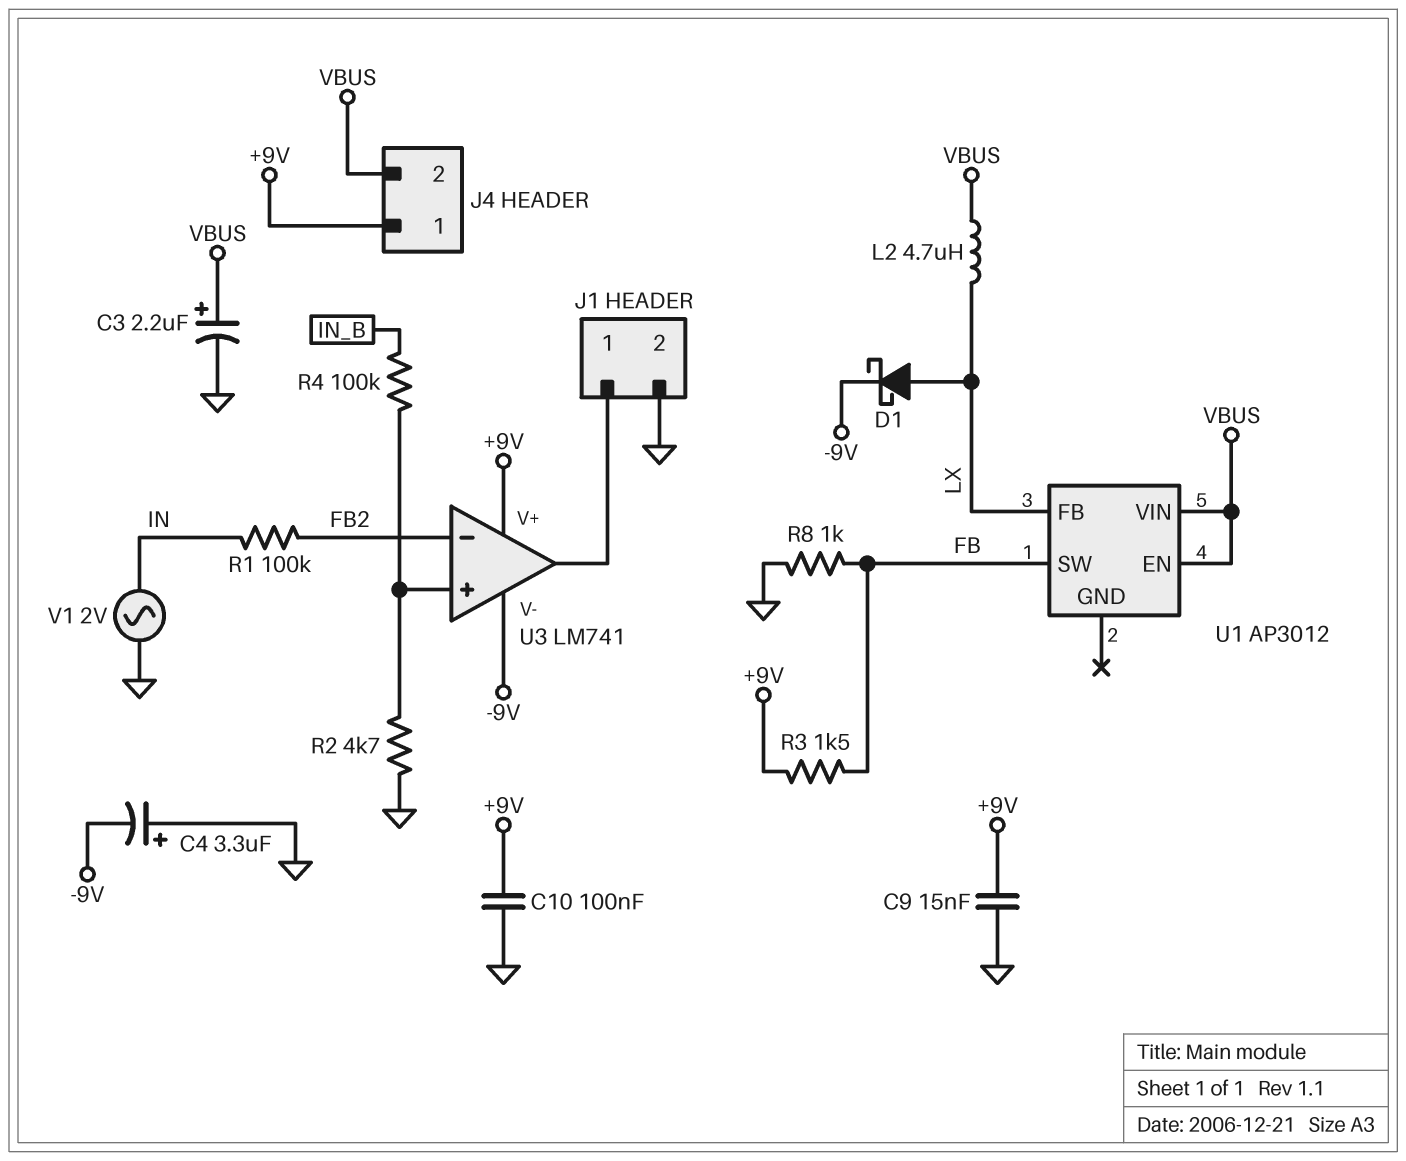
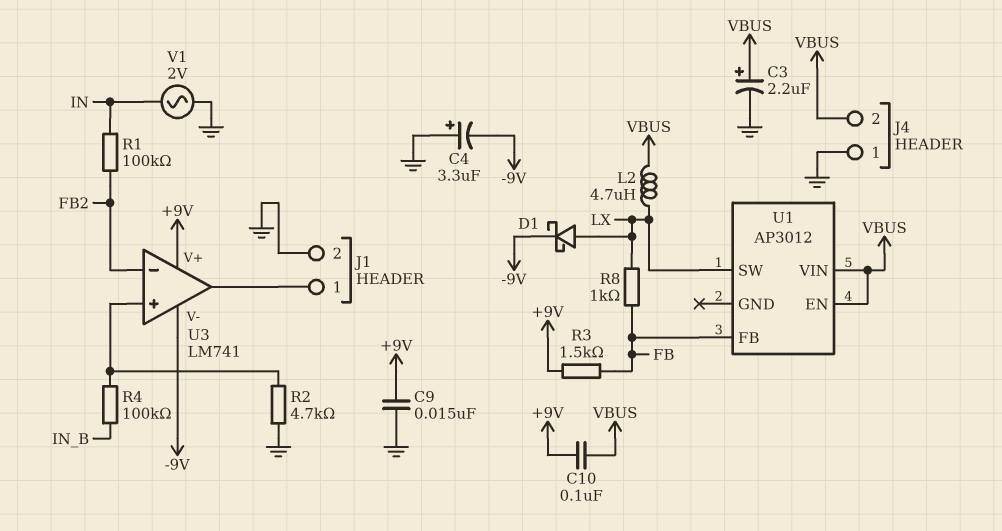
C10: 100nF (+9V, GND) -> 100nF (+9V, VBUS)
J4 pin 1: +9V -> GND
R8: 1k (FB, GND) -> 1k (FB, LX)
U1 pin FB: LX -> FB
U1 pin SW: FB -> LX

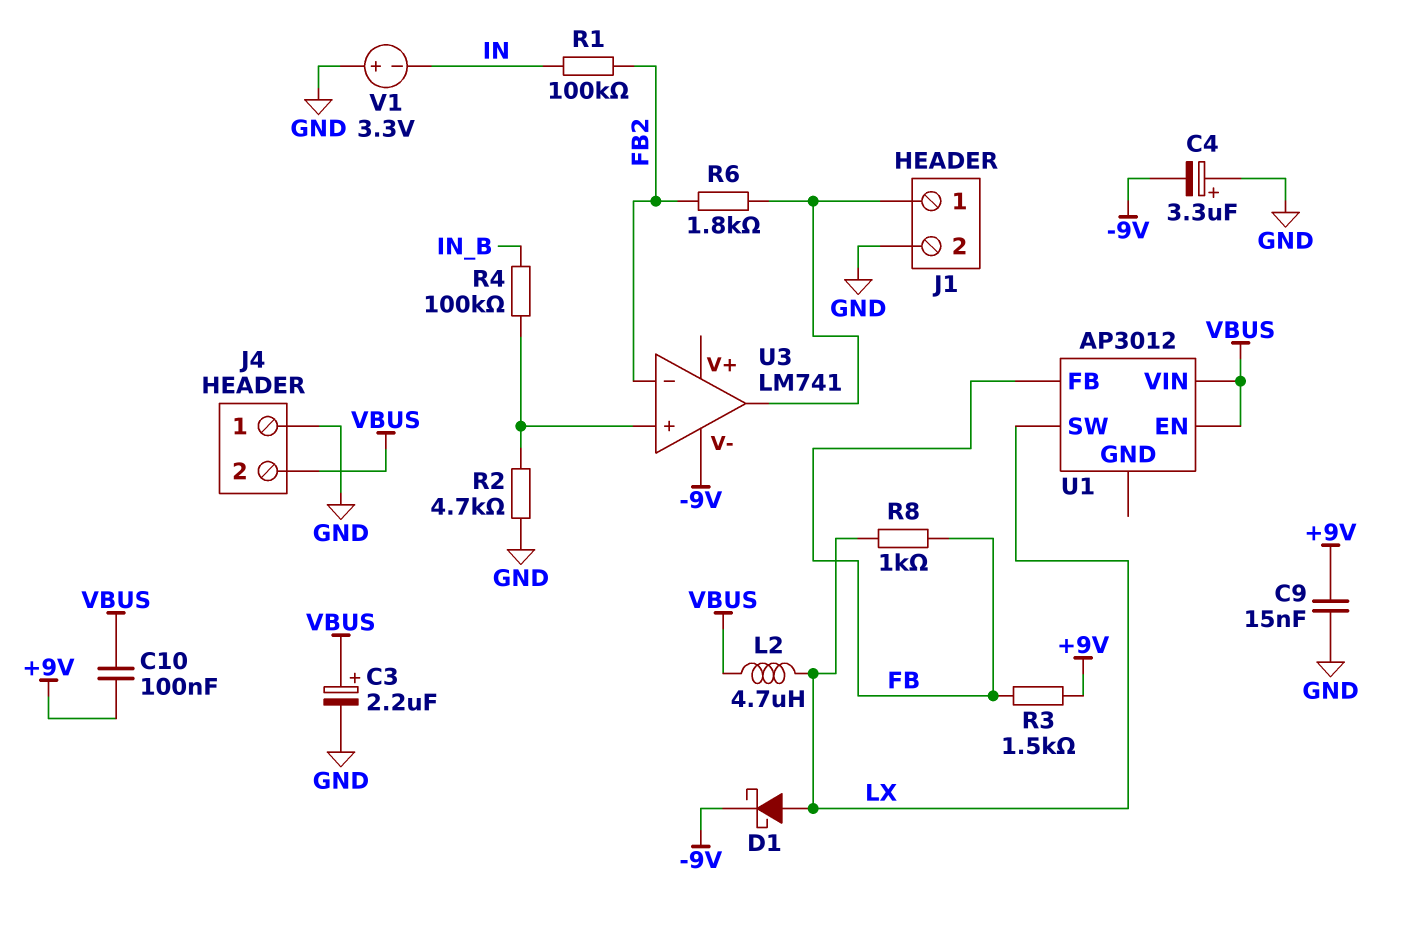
R6: none -> 1.8k (FB2, J1/1)
U3 pin V+: +9V -> none
V1: AC 2V (GND, IN) -> 3.3V (plus GND, minus IN)

